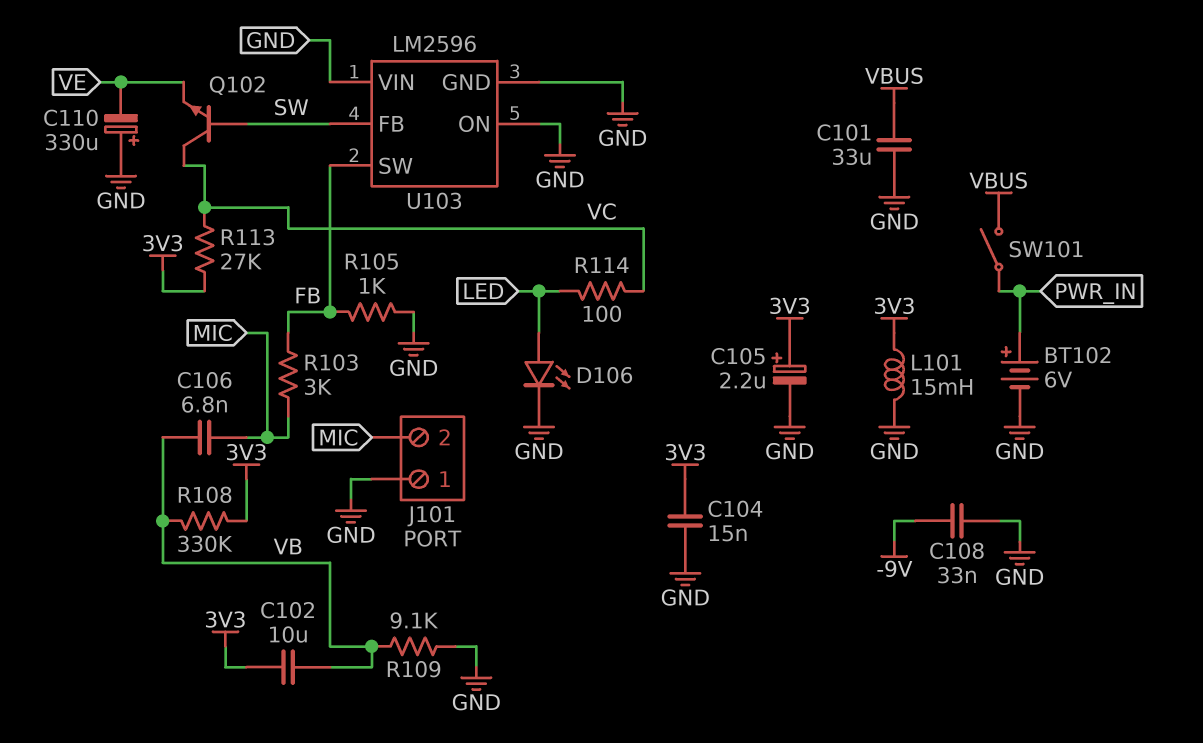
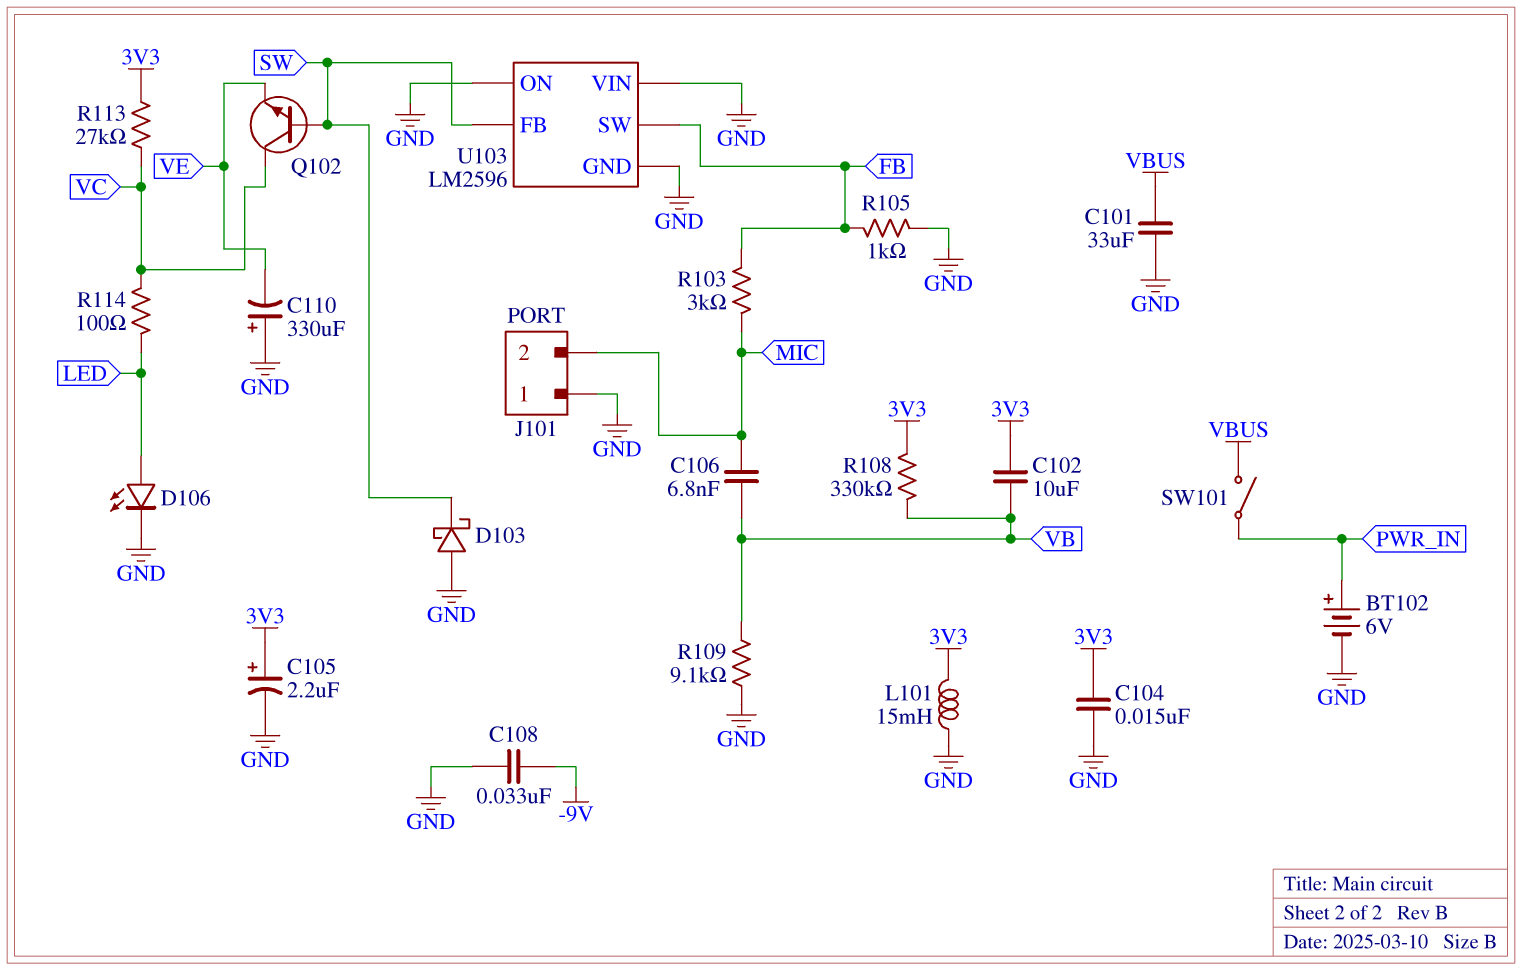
D103: none -> schottky (A GND, K SW)

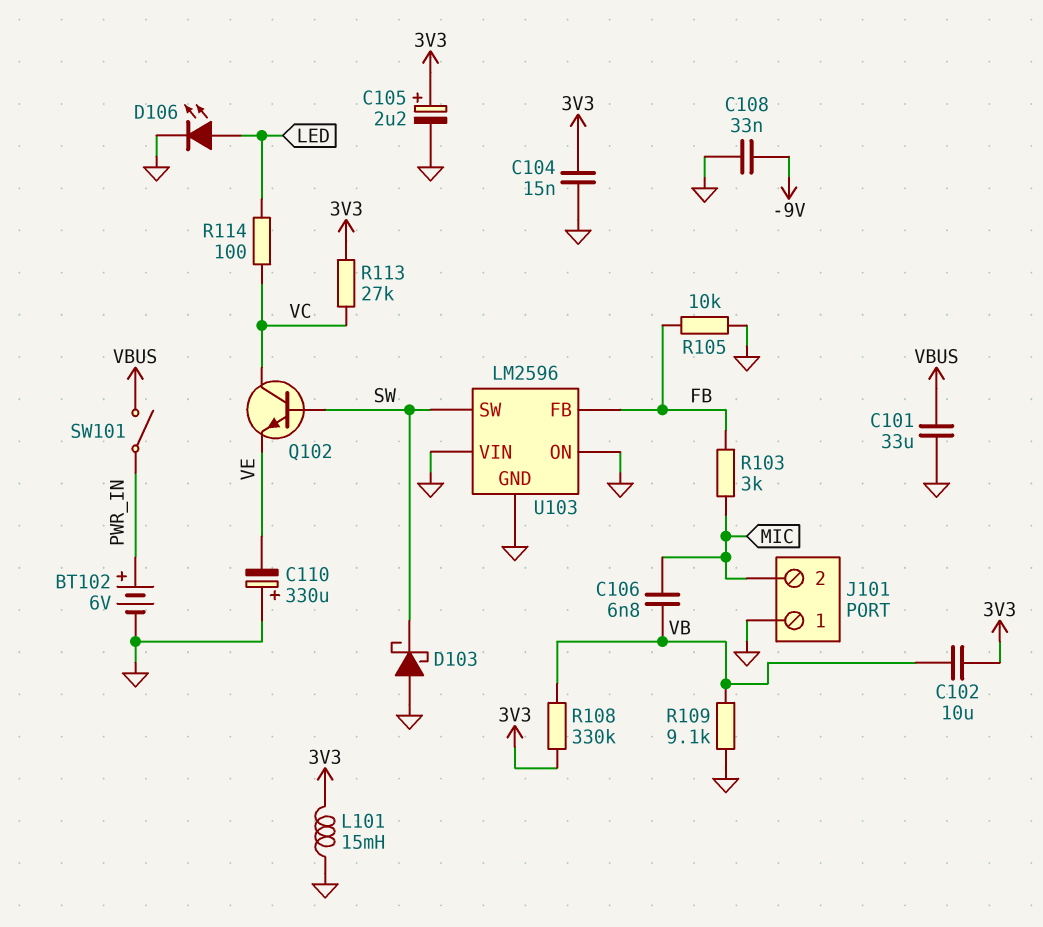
R105: 1k (FB, GND) -> 10k (FB, GND)
U103 pin FB: SW -> FB
U103 pin SW: FB -> SW

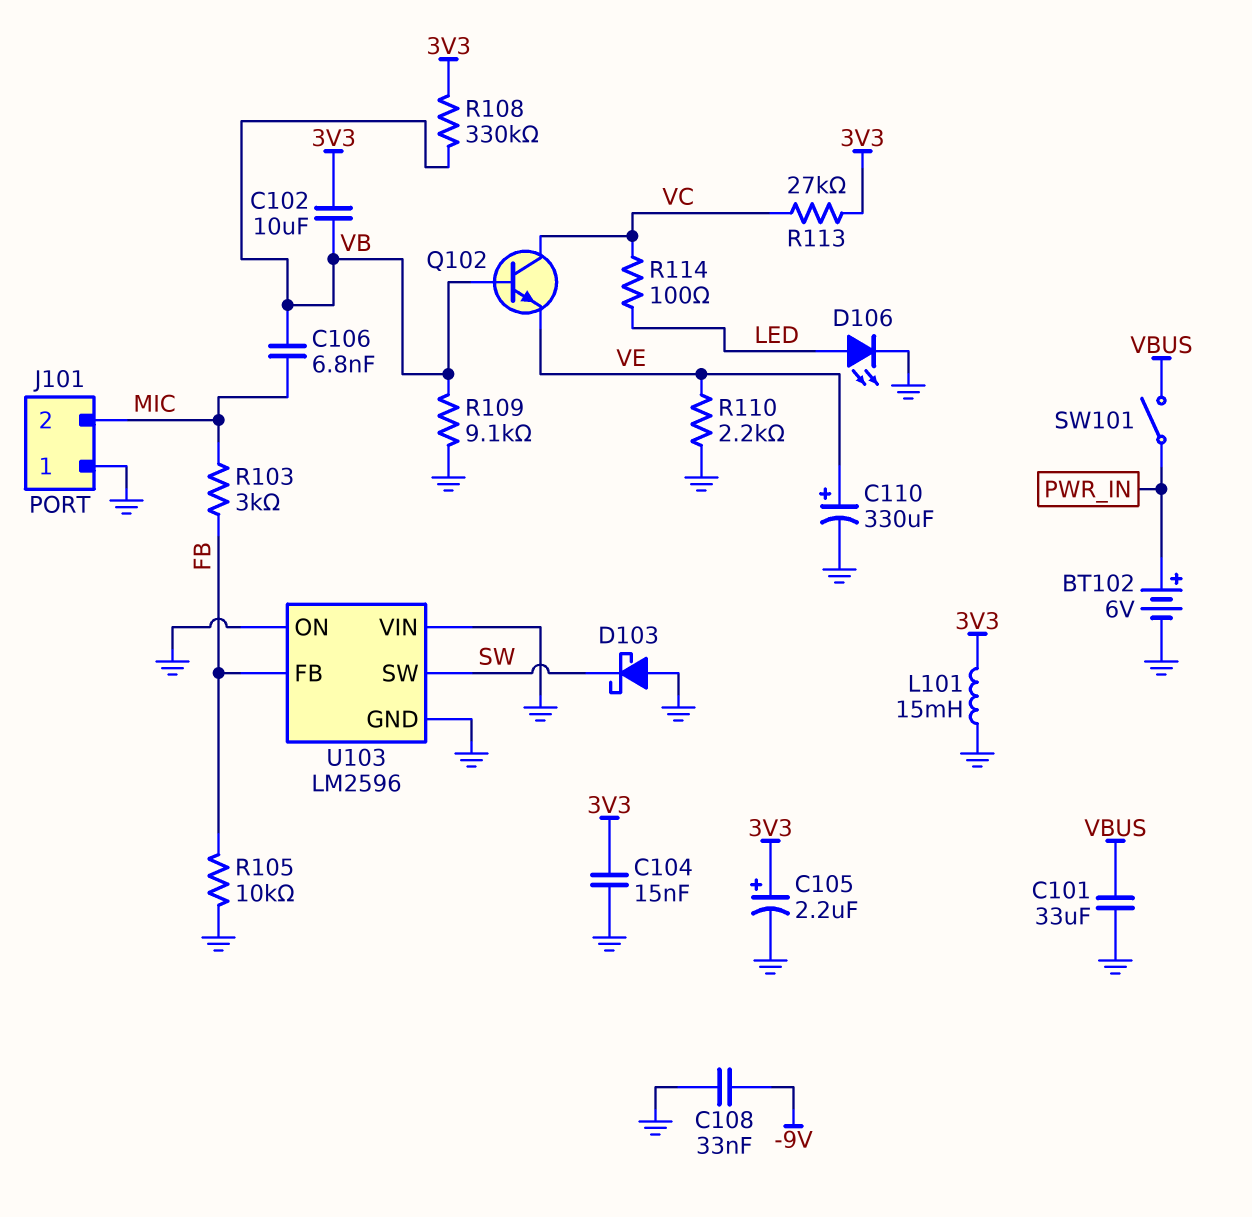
C110: 330uF (plus GND, minus VE) -> 330uF (plus VE, minus GND)
Q102: NPN (B SW, C VC, E VE) -> NPN (B VB, C VC, E VE)
R110: none -> 2.2k (GND, VE)

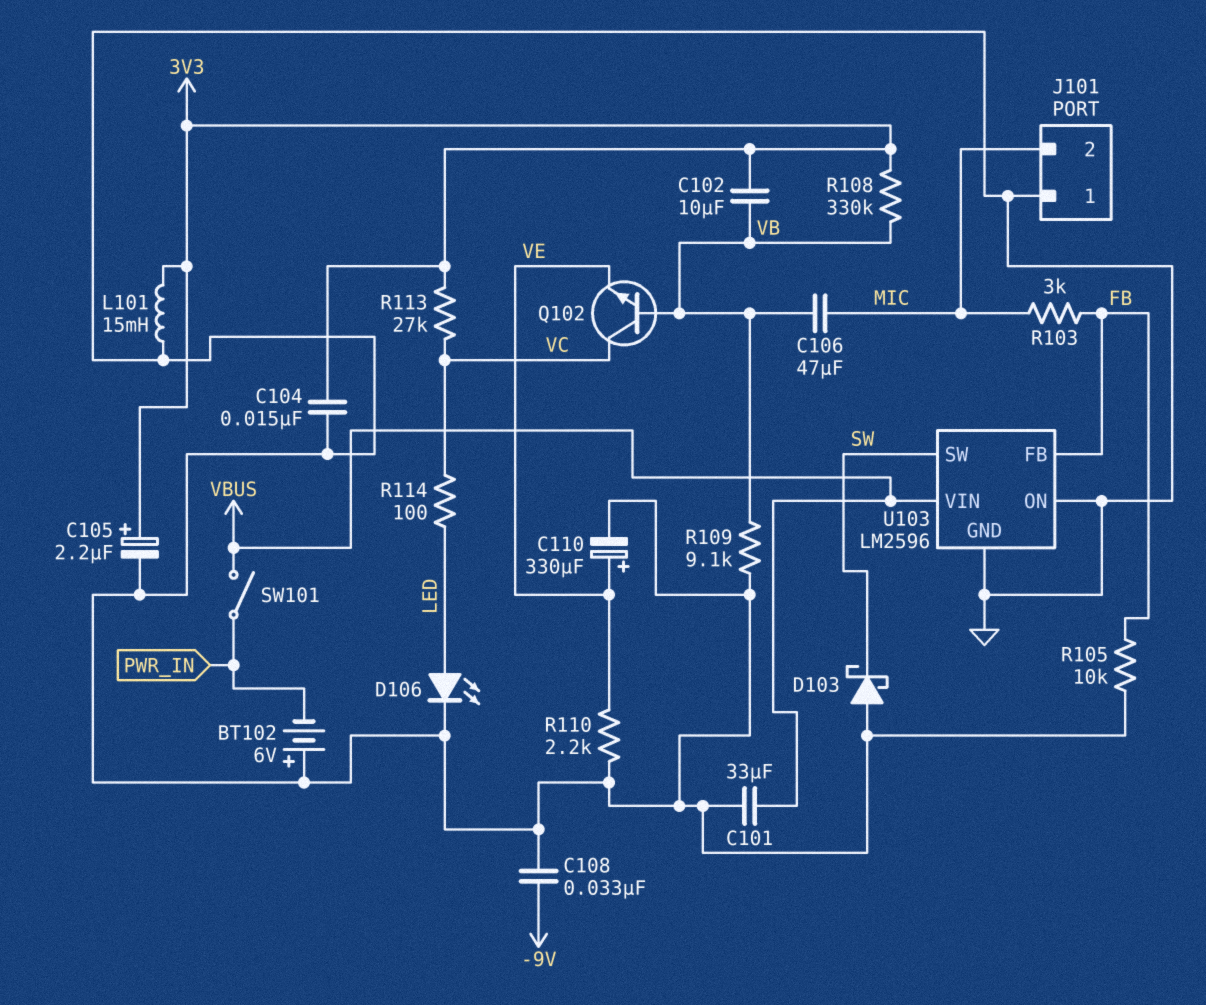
BT102: 6V (plus PWR_IN, minus GND) -> 6V (plus GND, minus PWR_IN)
C106: 6.8nF (MIC, VB) -> 47uF (MIC, VB)
U103 pin VIN: GND -> VBUS

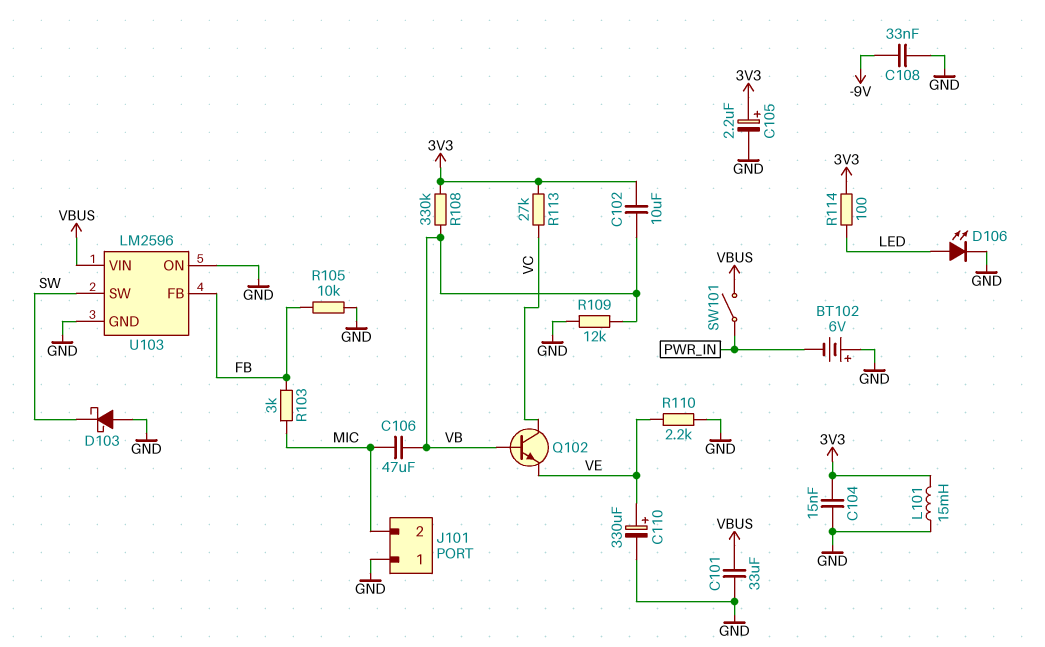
R109: 9.1k (GND, VB) -> 12k (GND, VB)
R114: 100 (LED, VC) -> 100 (3V3, LED)

